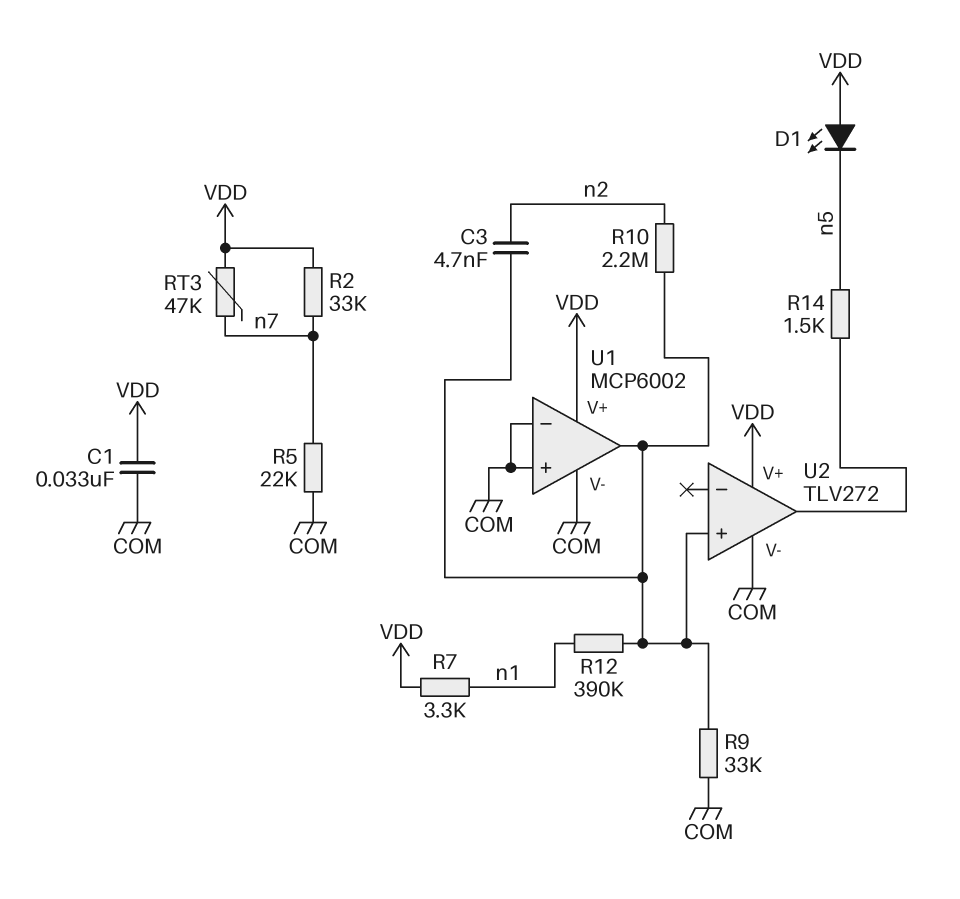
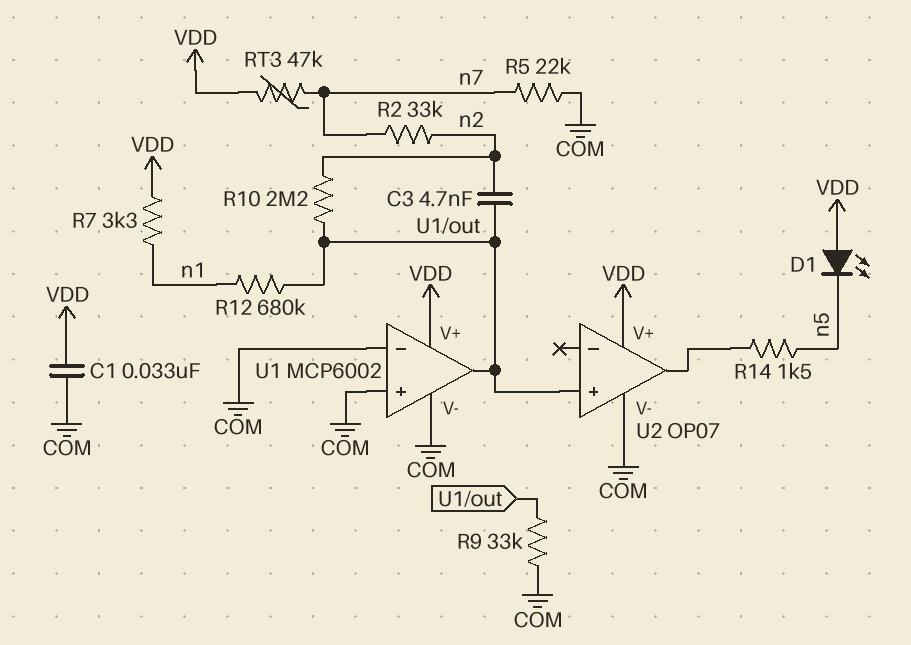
R2: 33k (VDD, n7) -> 33k (n2, n7)
R12: 390k (U1/out, n1) -> 680k (U1/out, n1)
U2: TLV272 -> OP07

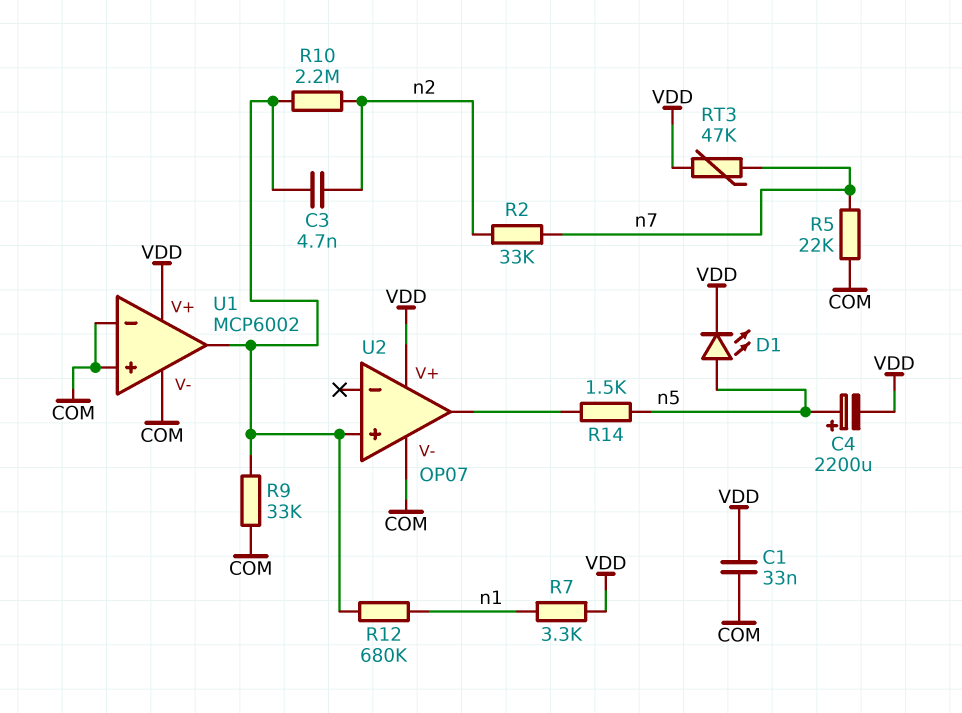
C4: none -> 2200uF (plus n5, minus VDD)
D1: LED (A VDD, K n5) -> LED (A n5, K VDD)

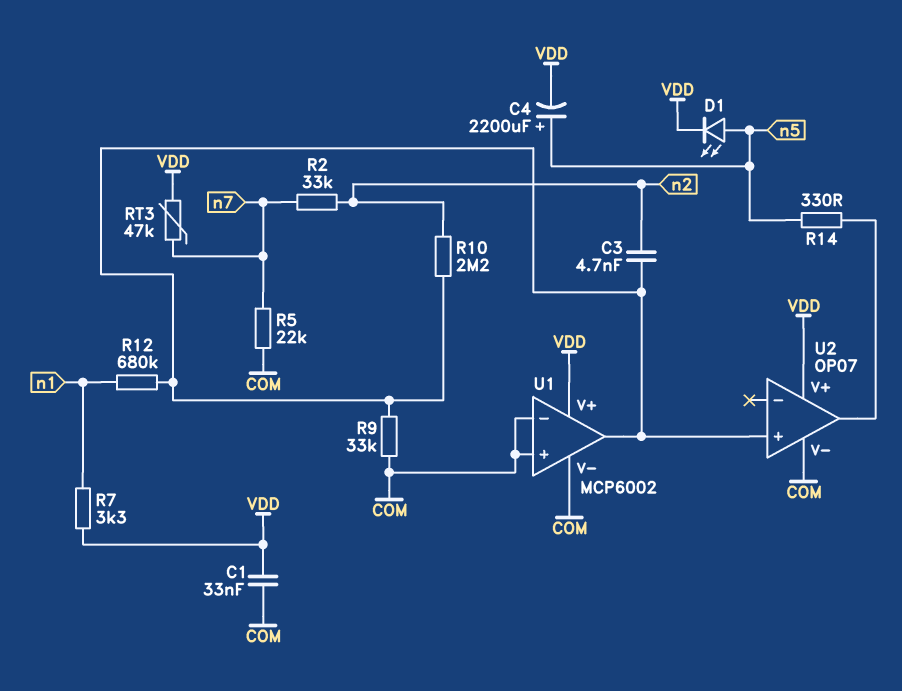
R14: 1.5k (U2/out, n5) -> 330 (U2/out, n5)

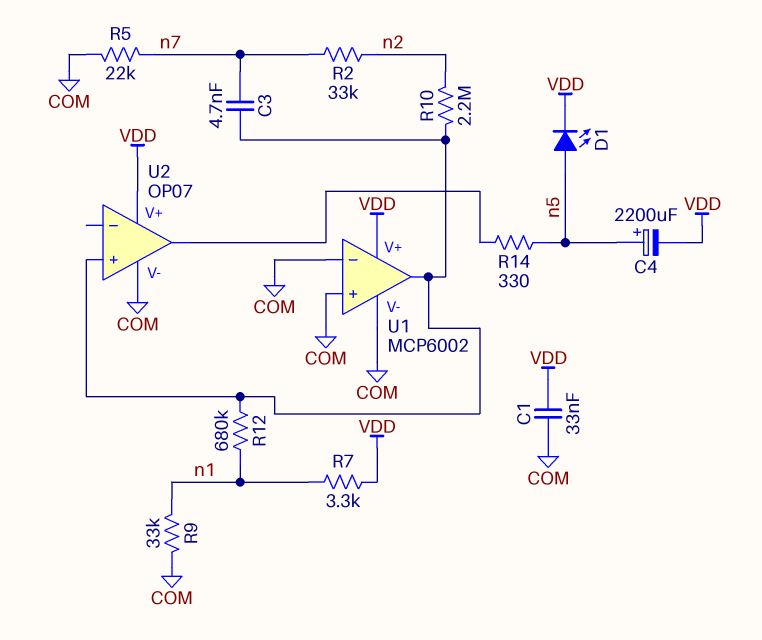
C3: 4.7nF (U1/out, n2) -> 4.7nF (U1/out, n7)
R9: 33k (COM, U1/out) -> 33k (COM, n1)
RT3: 47k (VDD, n7) -> none

